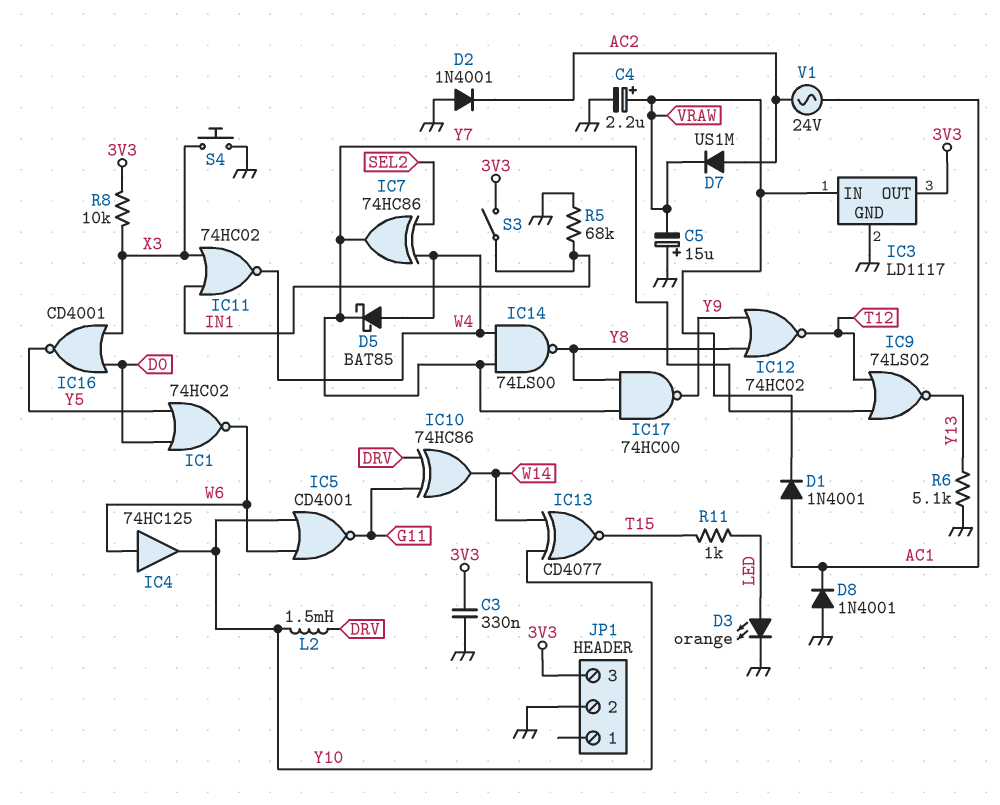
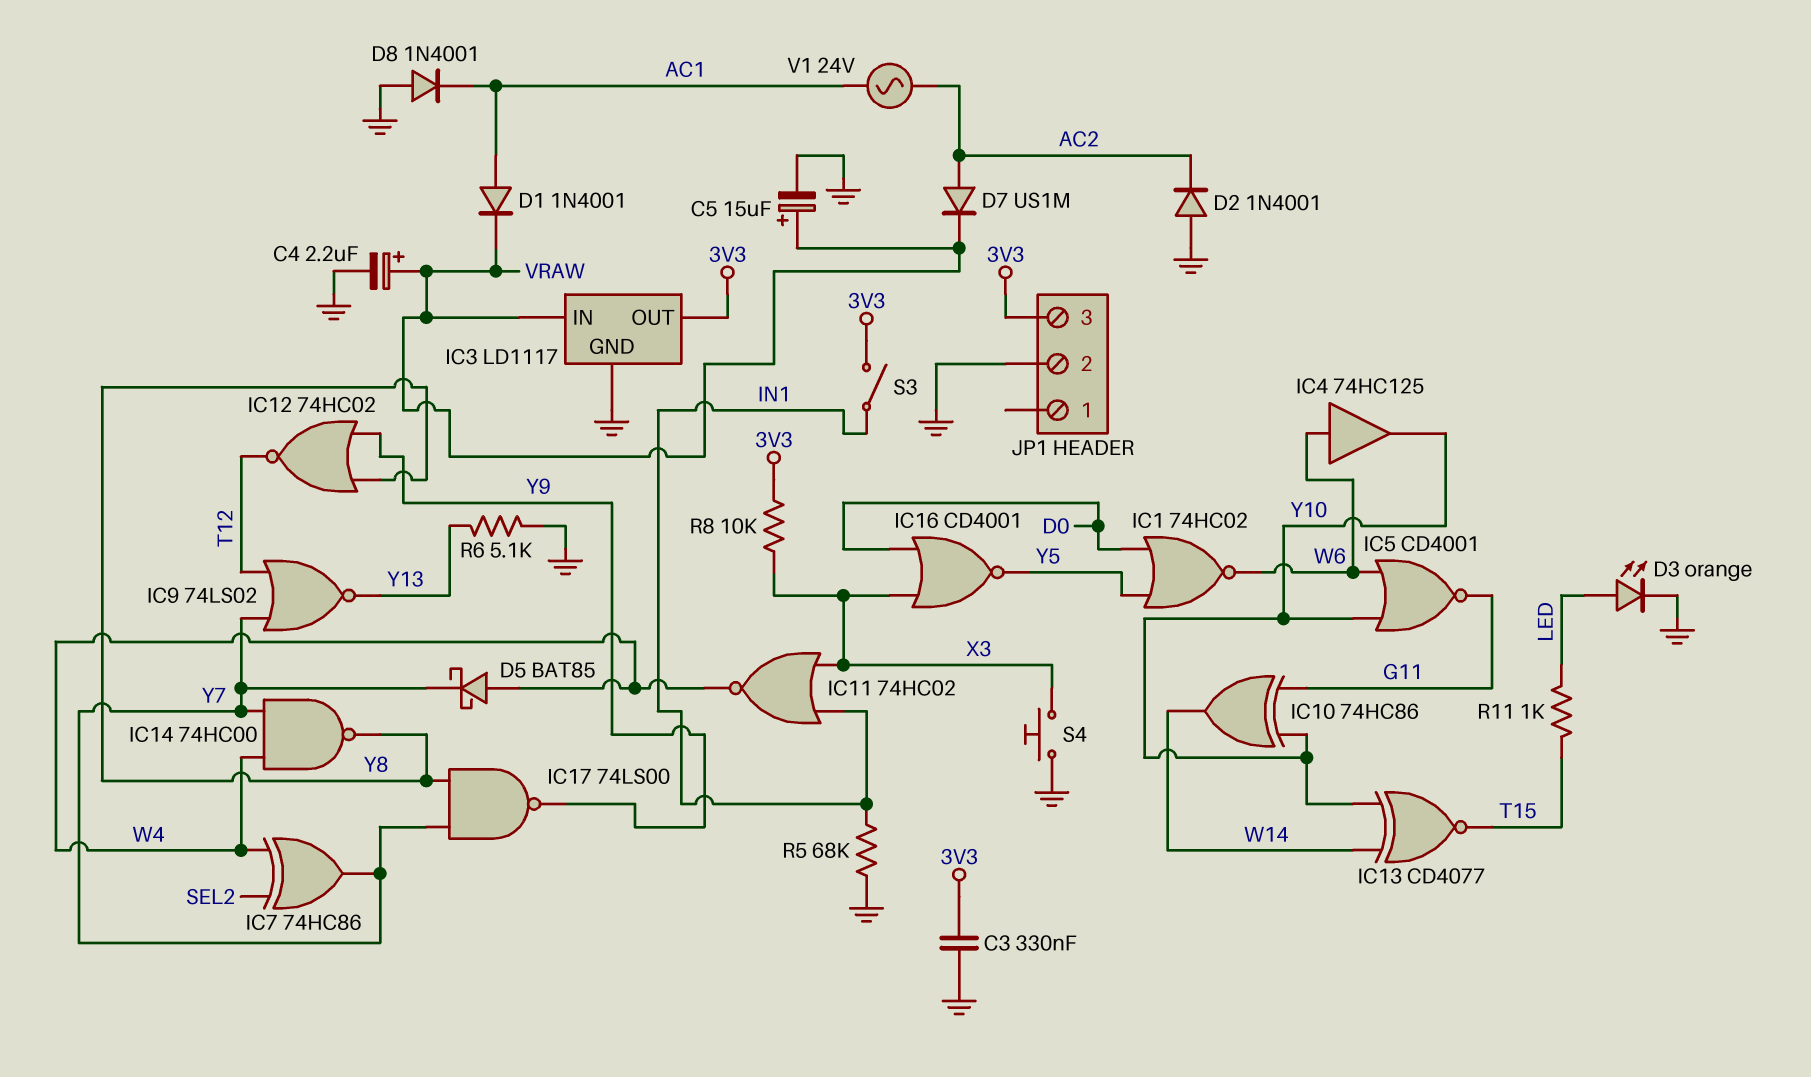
C5: 15uF (plus GND, minus VRAW) -> 15uF (plus VRAW, minus GND)
IC10: XOR 74HC86 (in DRV, in G11, out W14) -> XOR 74HC86 (in G11, in Y10, out W14)
IC14: NAND 74LS00 (in W4, in Y7, out Y8) -> NAND 74HC00 (in W4, in Y7, out Y8)
IC17: NAND 74HC00 (in Y7, in Y8, out Y9) -> NAND 74LS00 (in Y7, in Y8, out Y9)
L2: 1.5mH (DRV, Y10) -> none

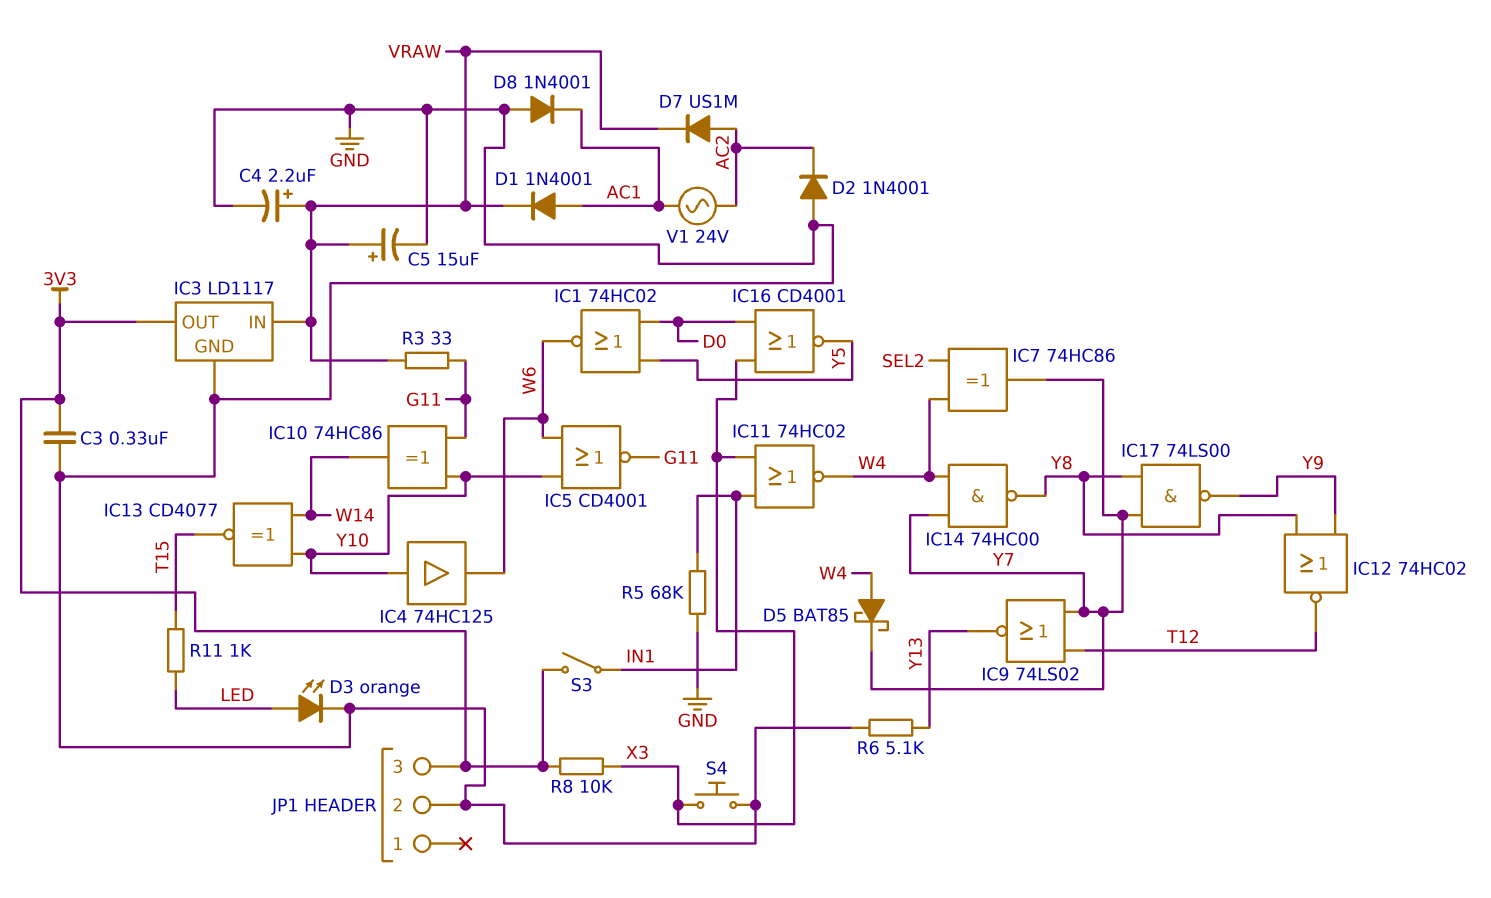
IC4: buffer 74HC125 (in W6, out Y10) -> buffer 74HC125 (in Y10, out W6)
R3: none -> 33 (G11, VRAW)

